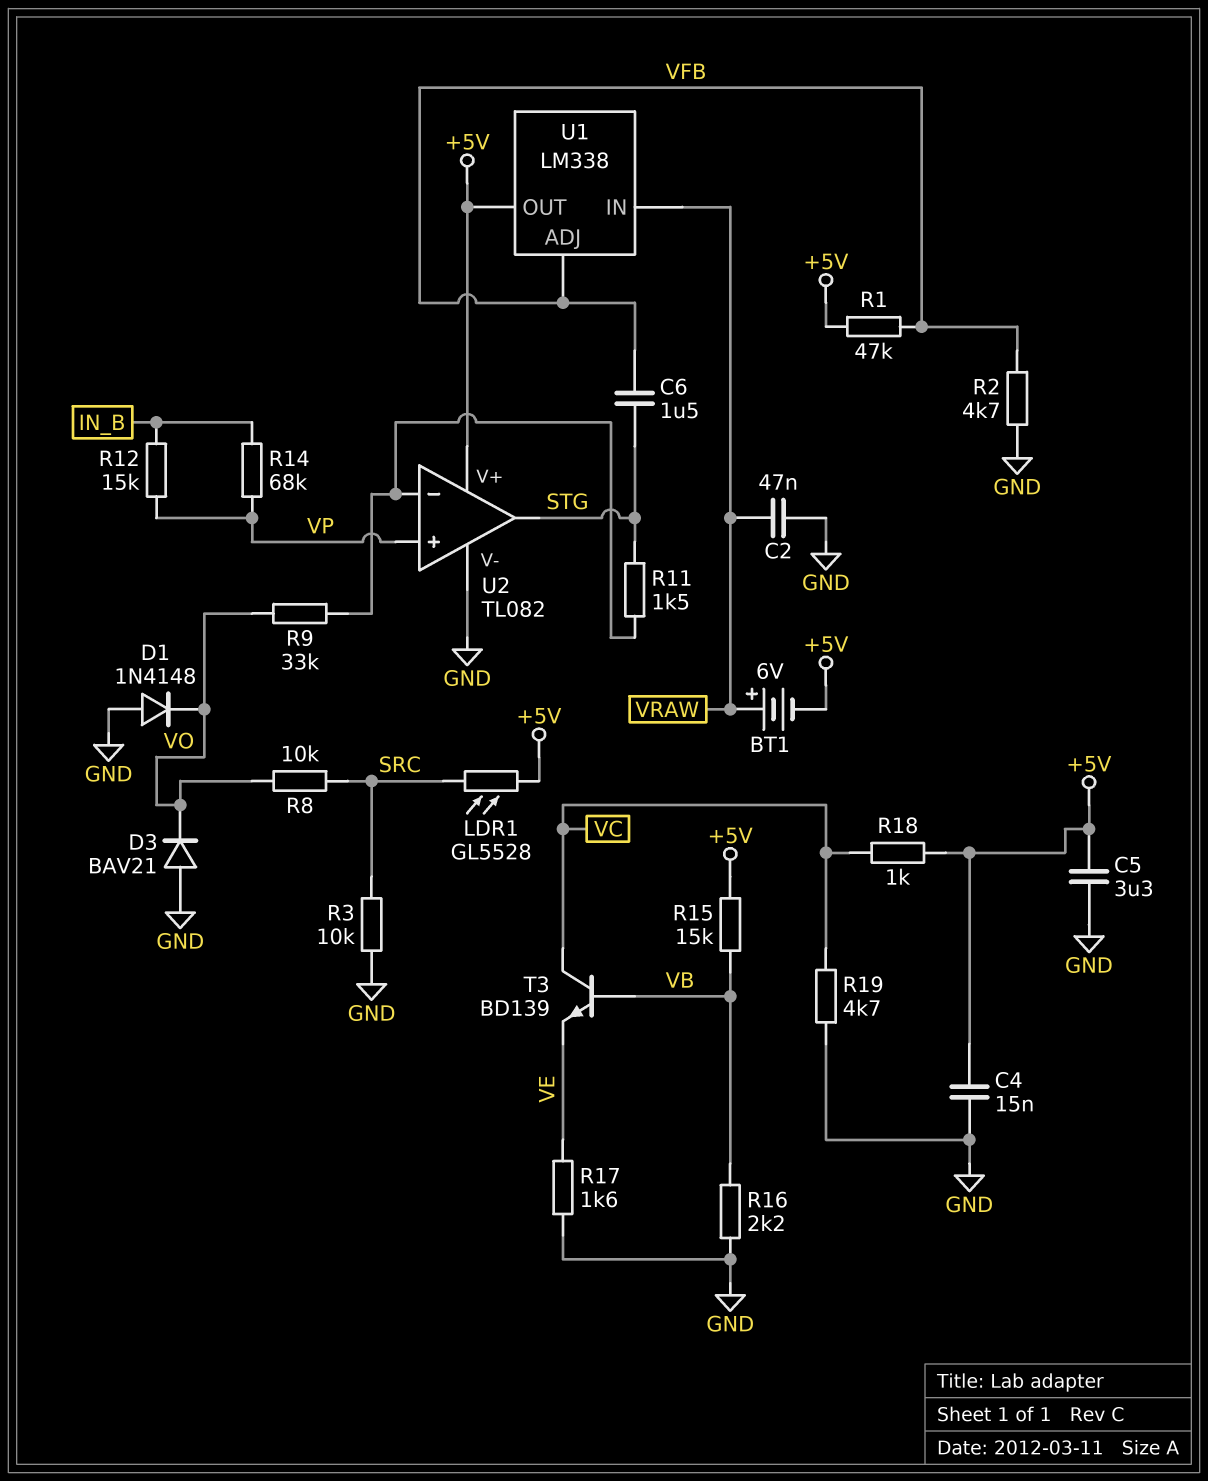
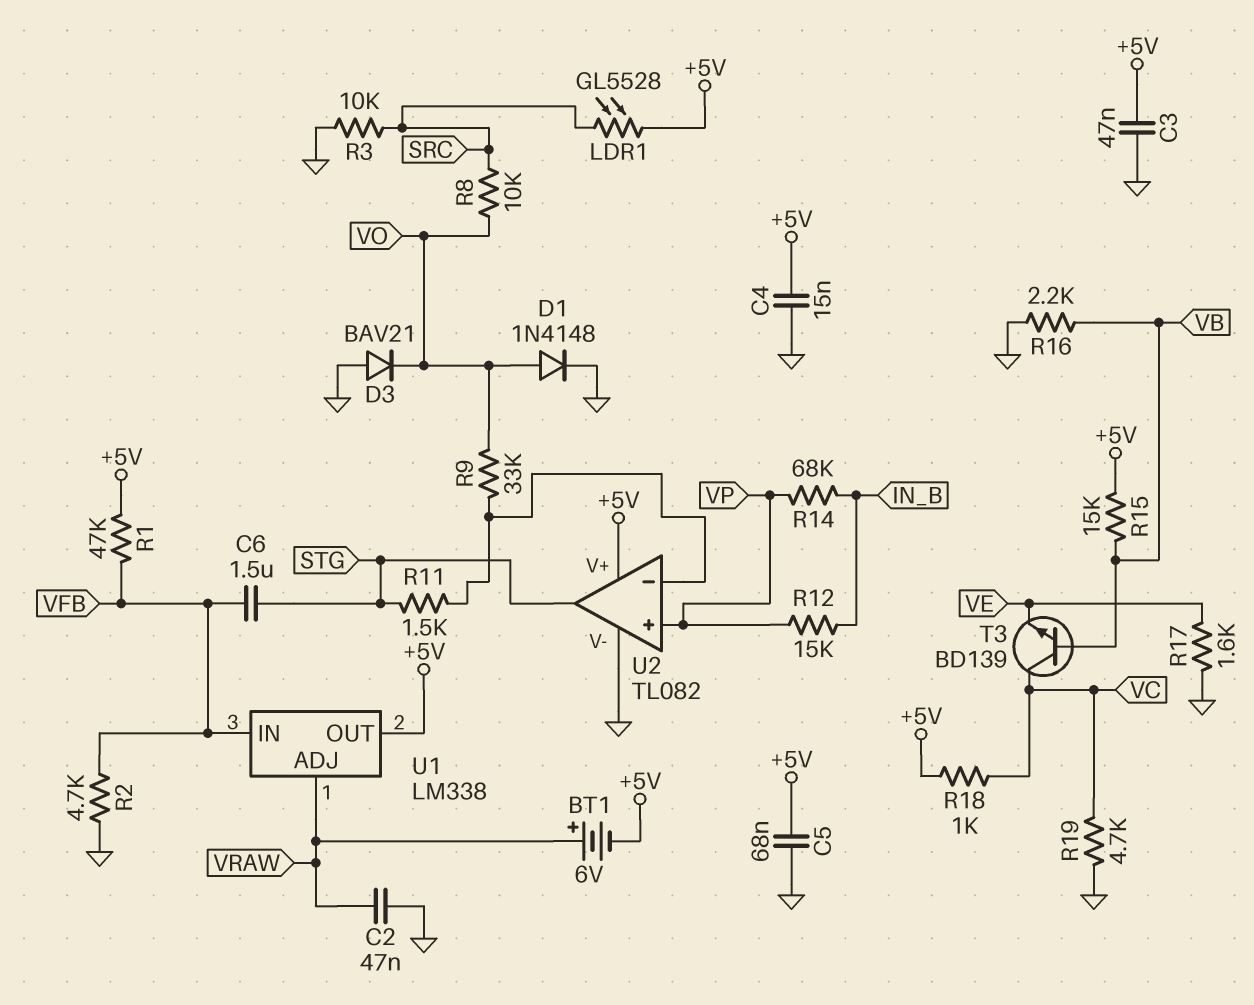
C3: none -> 47nF (+5V, GND)
C5: 3.3uF (+5V, GND) -> 68nF (+5V, GND)
D1: diode 1N4148 (A GND, K VO) -> diode 1N4148 (A VO, K GND)
U1 pin ADJ: VFB -> VRAW
U1 pin IN: VRAW -> VFB

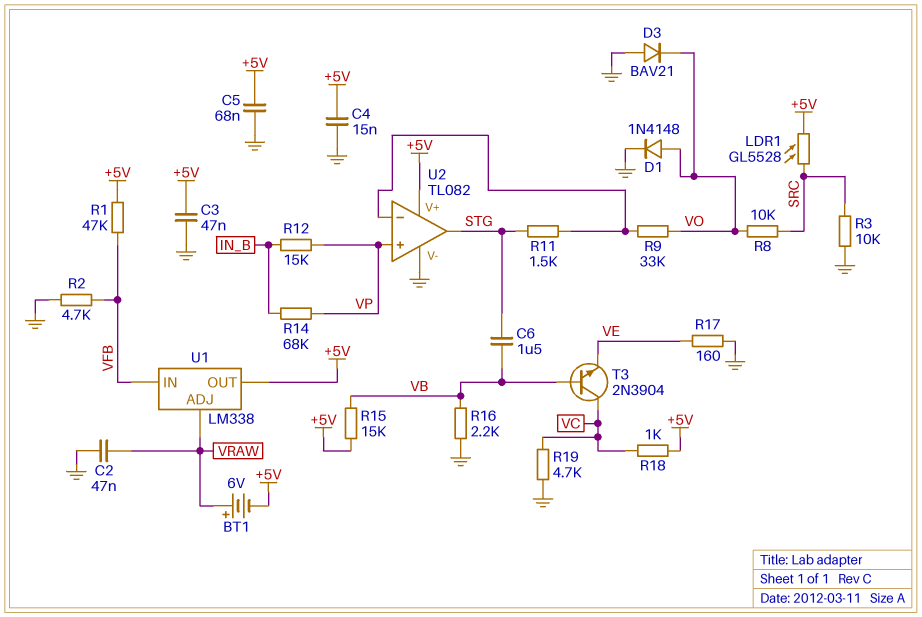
C6: 1.5uF (STG, VFB) -> 1.5uF (STG, VB)
R17: 1.6k (GND, VE) -> 160 (GND, VE)
T3: NPN BD139 (B VB, C VC, E VE) -> NPN 2N3904 (B VB, C VC, E VE)

